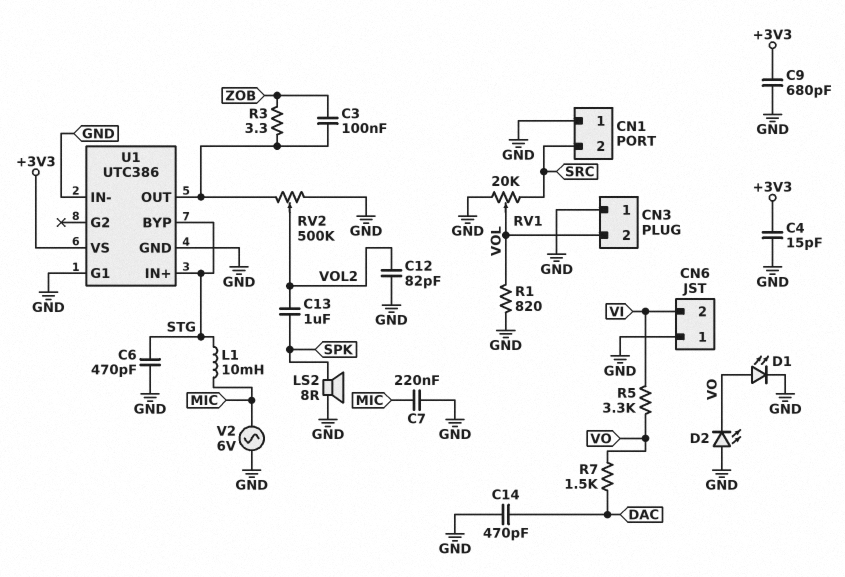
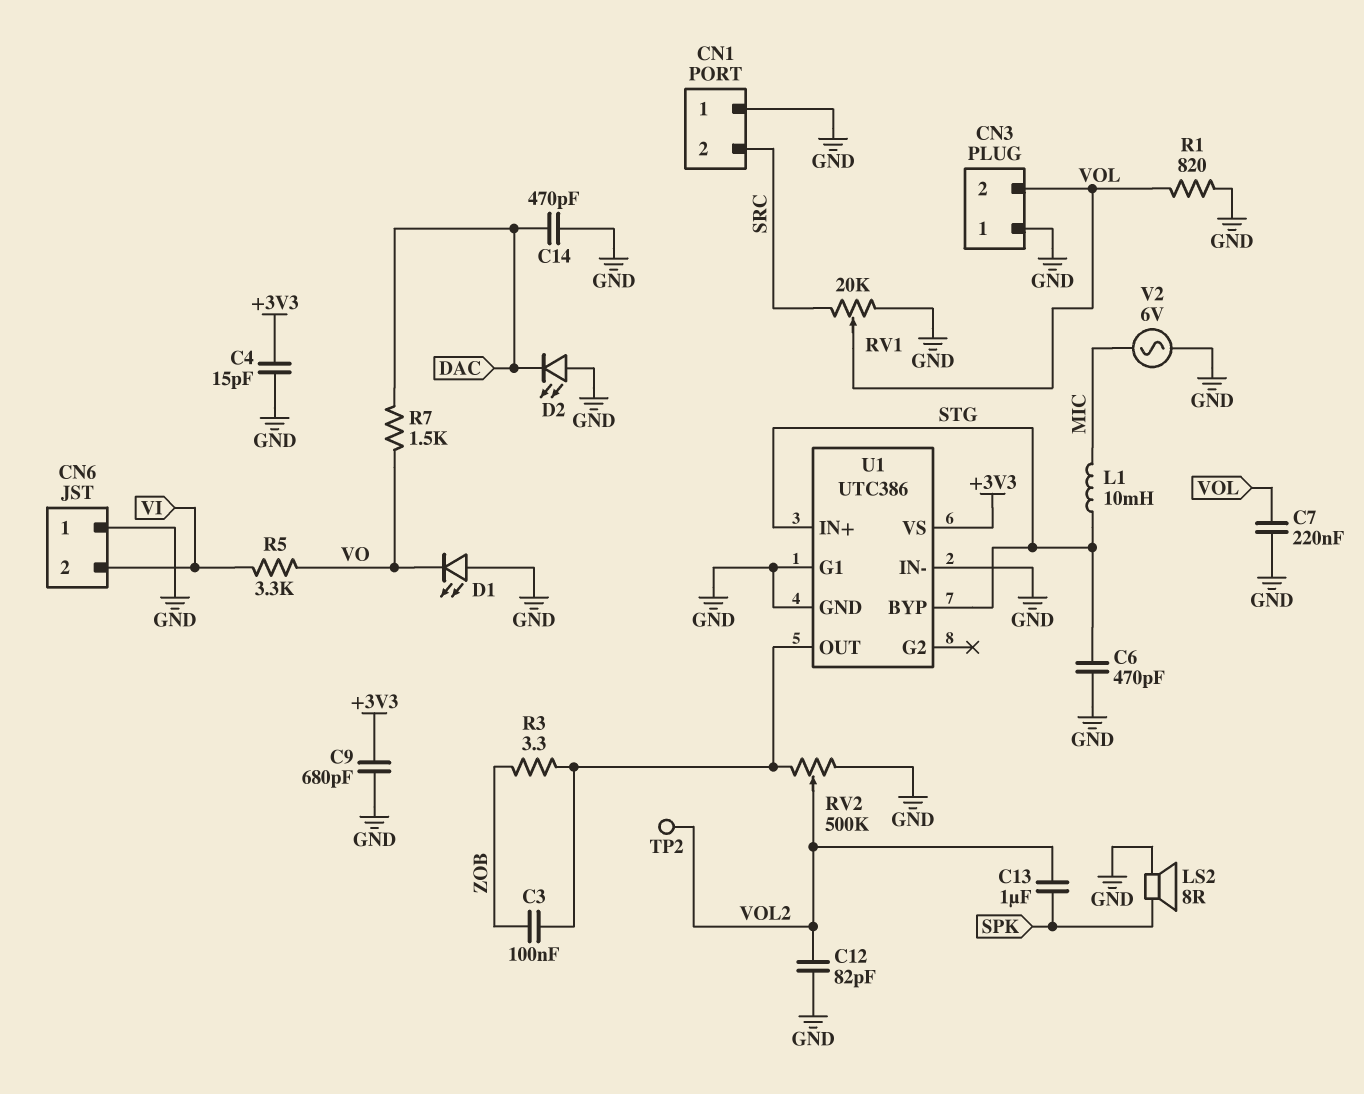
C7: 220nF (GND, MIC) -> 220nF (GND, VOL)
D1: LED (A VO, K GND) -> LED (A GND, K VO)
D2: LED (A GND, K VO) -> LED (A GND, K DAC)
TP2: none -> test point (VOL2)

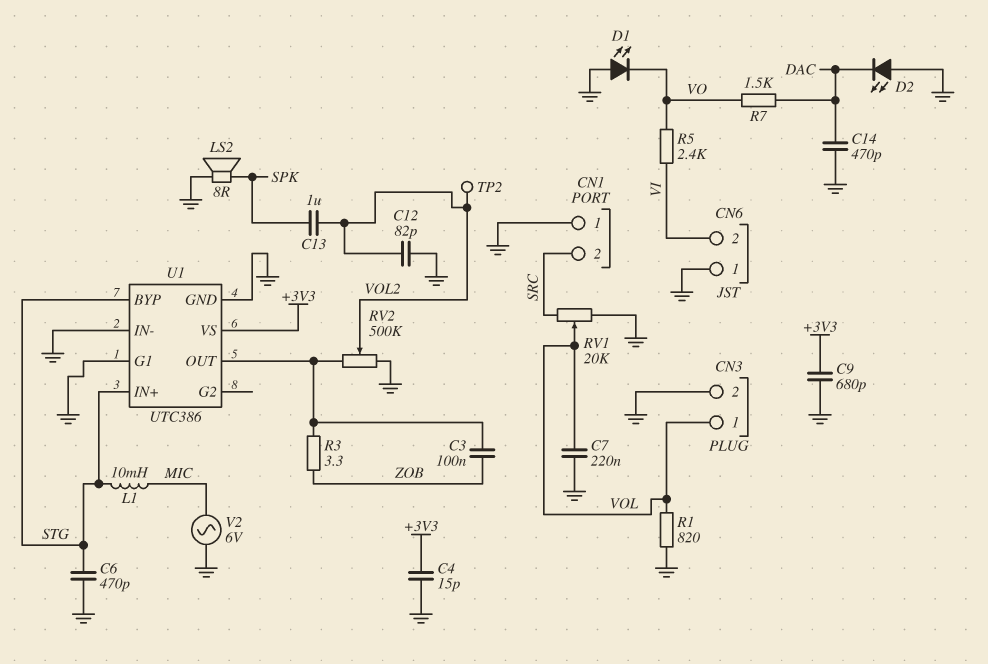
CN3 pin 1: GND -> VOL
CN3 pin 2: VOL -> GND
R5: 3.3k (VI, VO) -> 2.4k (VI, VO)

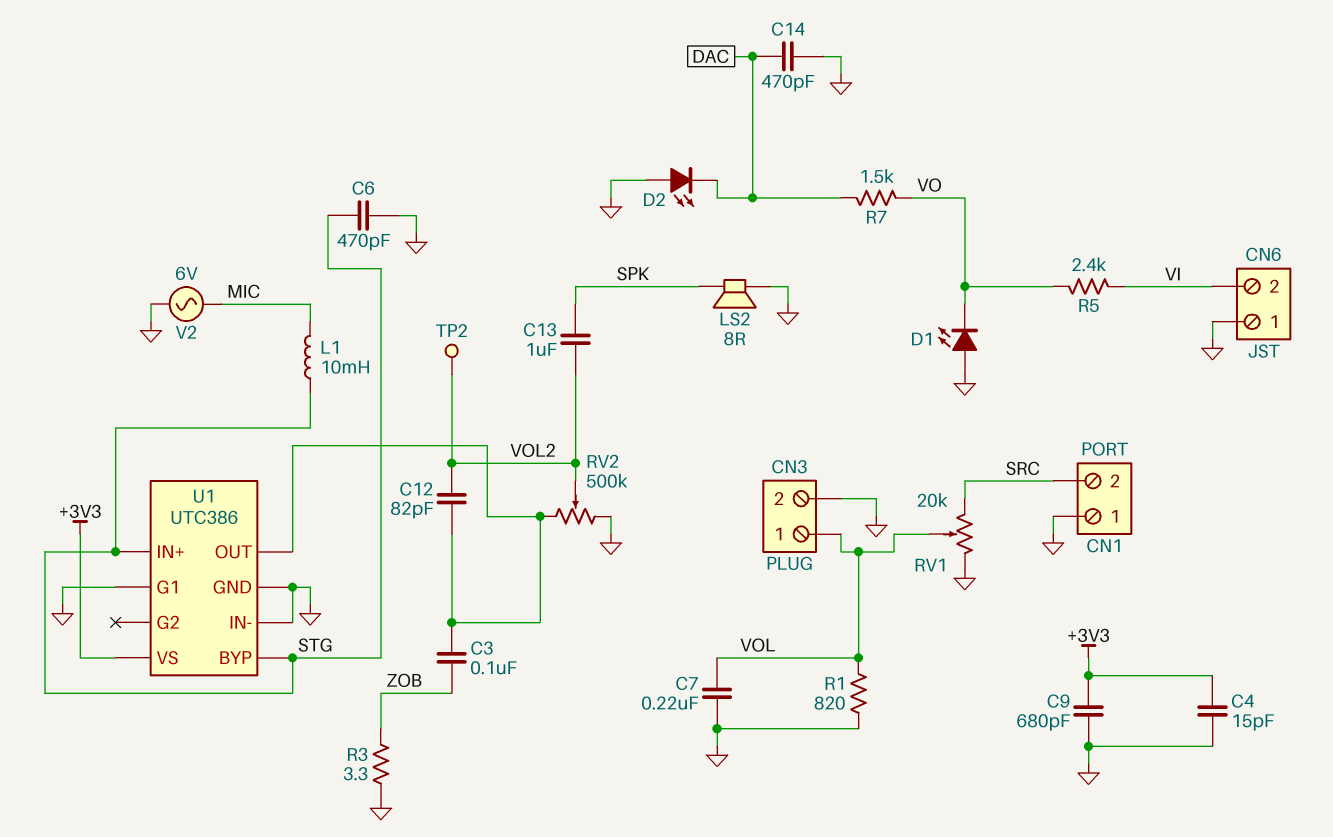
C12: 82pF (GND, VOL2) -> 82pF (U1/OUT, VOL2)
R3: 3.3 (U1/OUT, ZOB) -> 3.3 (GND, ZOB)

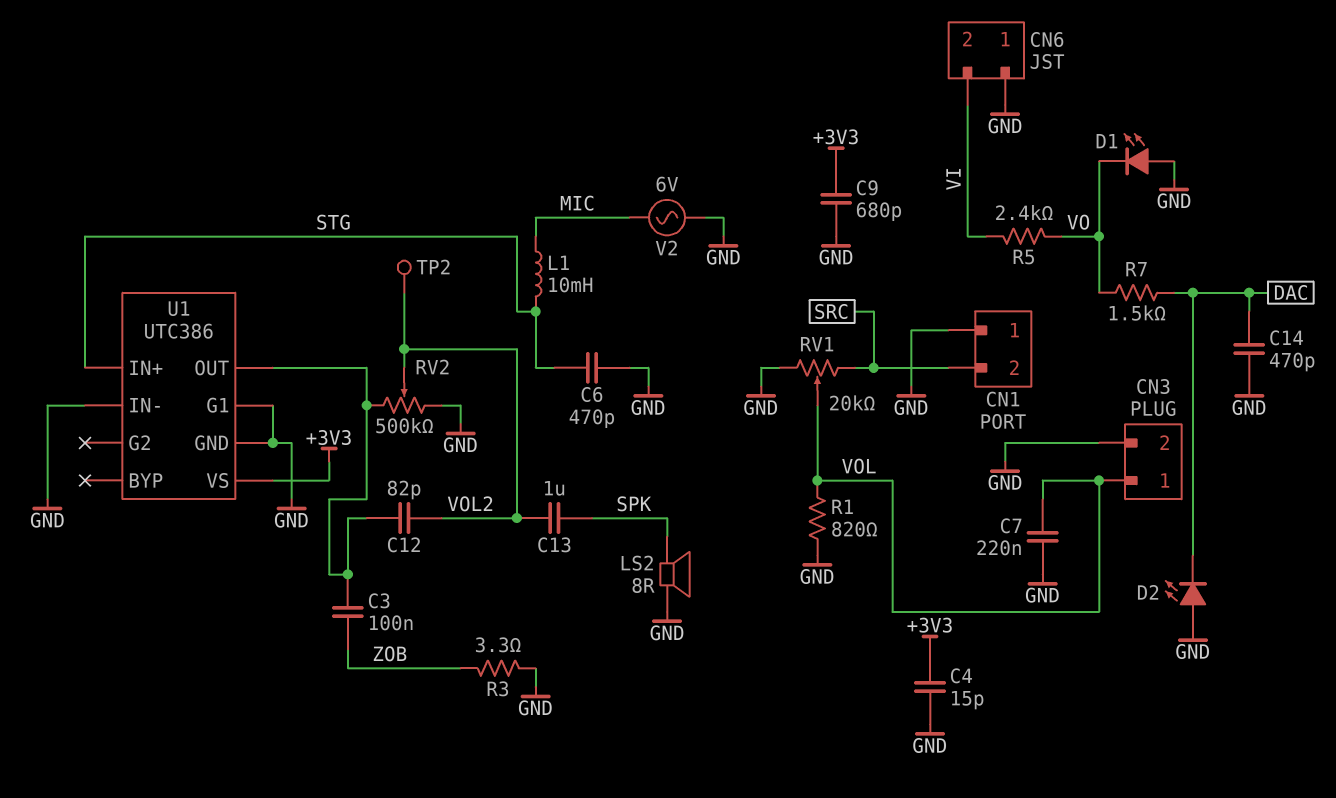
U1 pin BYP: STG -> none

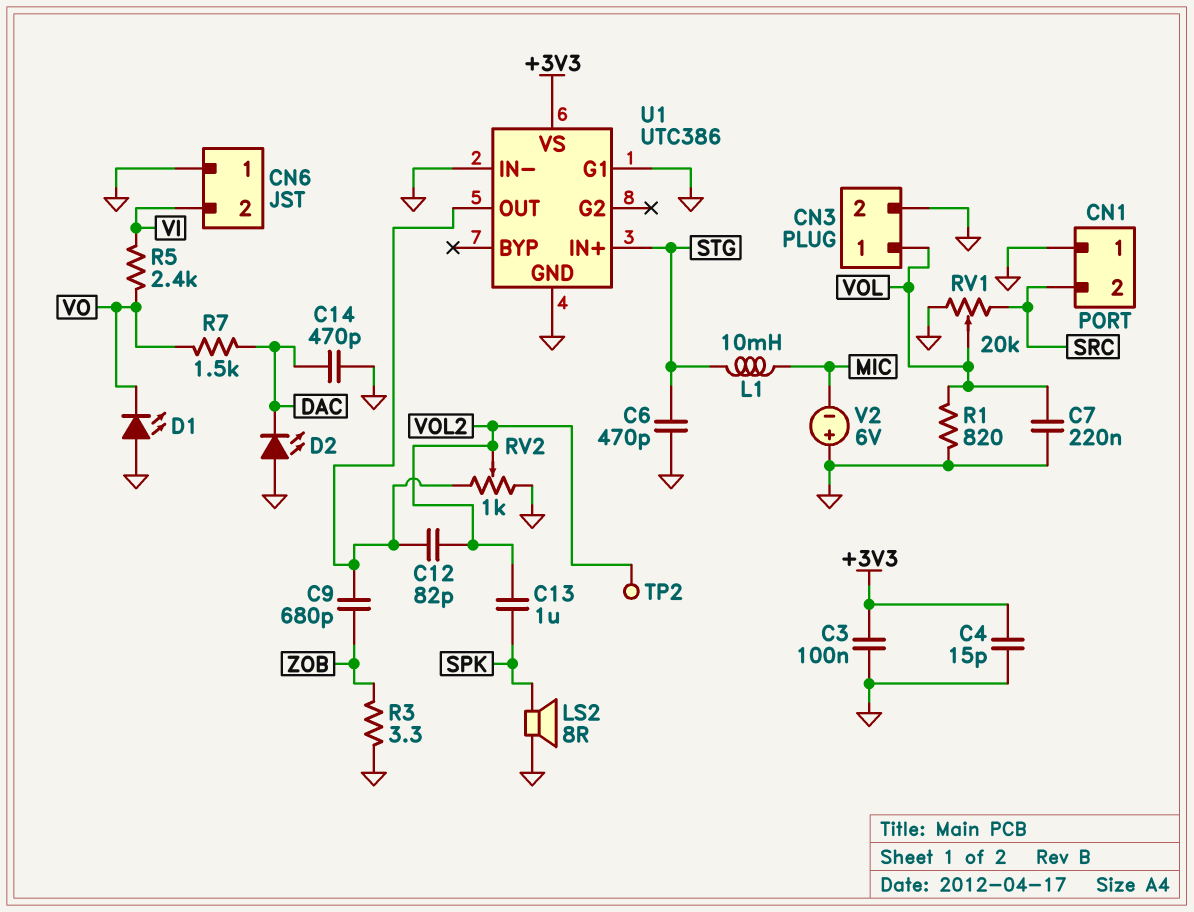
C3: 100nF (U1/OUT, ZOB) -> 100nF (+3V3, GND)
C9: 680pF (+3V3, GND) -> 680pF (U1/OUT, ZOB)
RV2: 500k (GND, U1/OUT, wiper VOL2) -> 1k (GND, U1/OUT, wiper VOL2)
V2: AC 6V (GND, MIC) -> 6V (plus GND, minus MIC)

